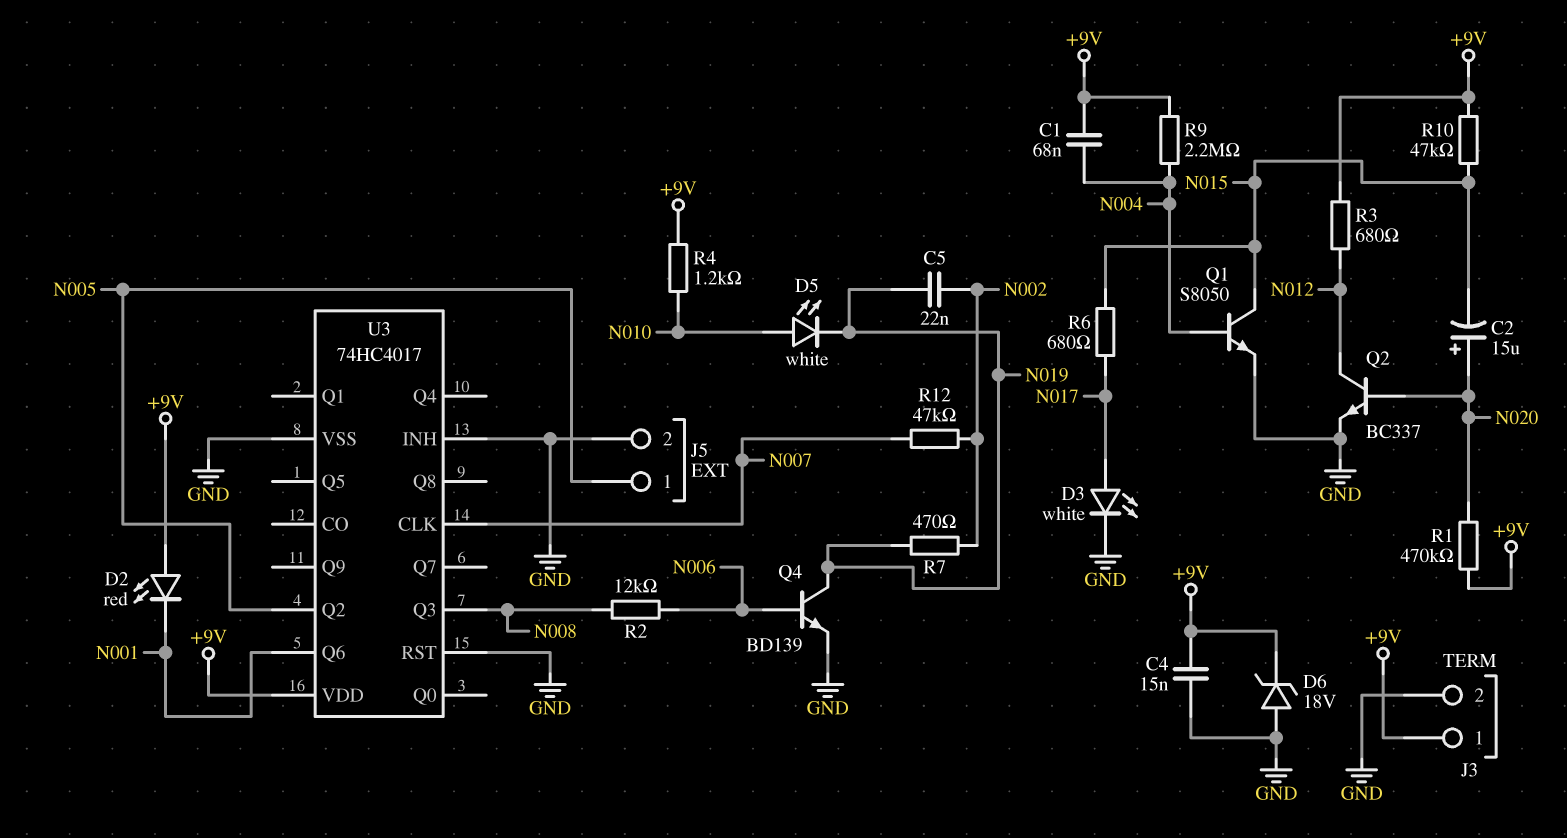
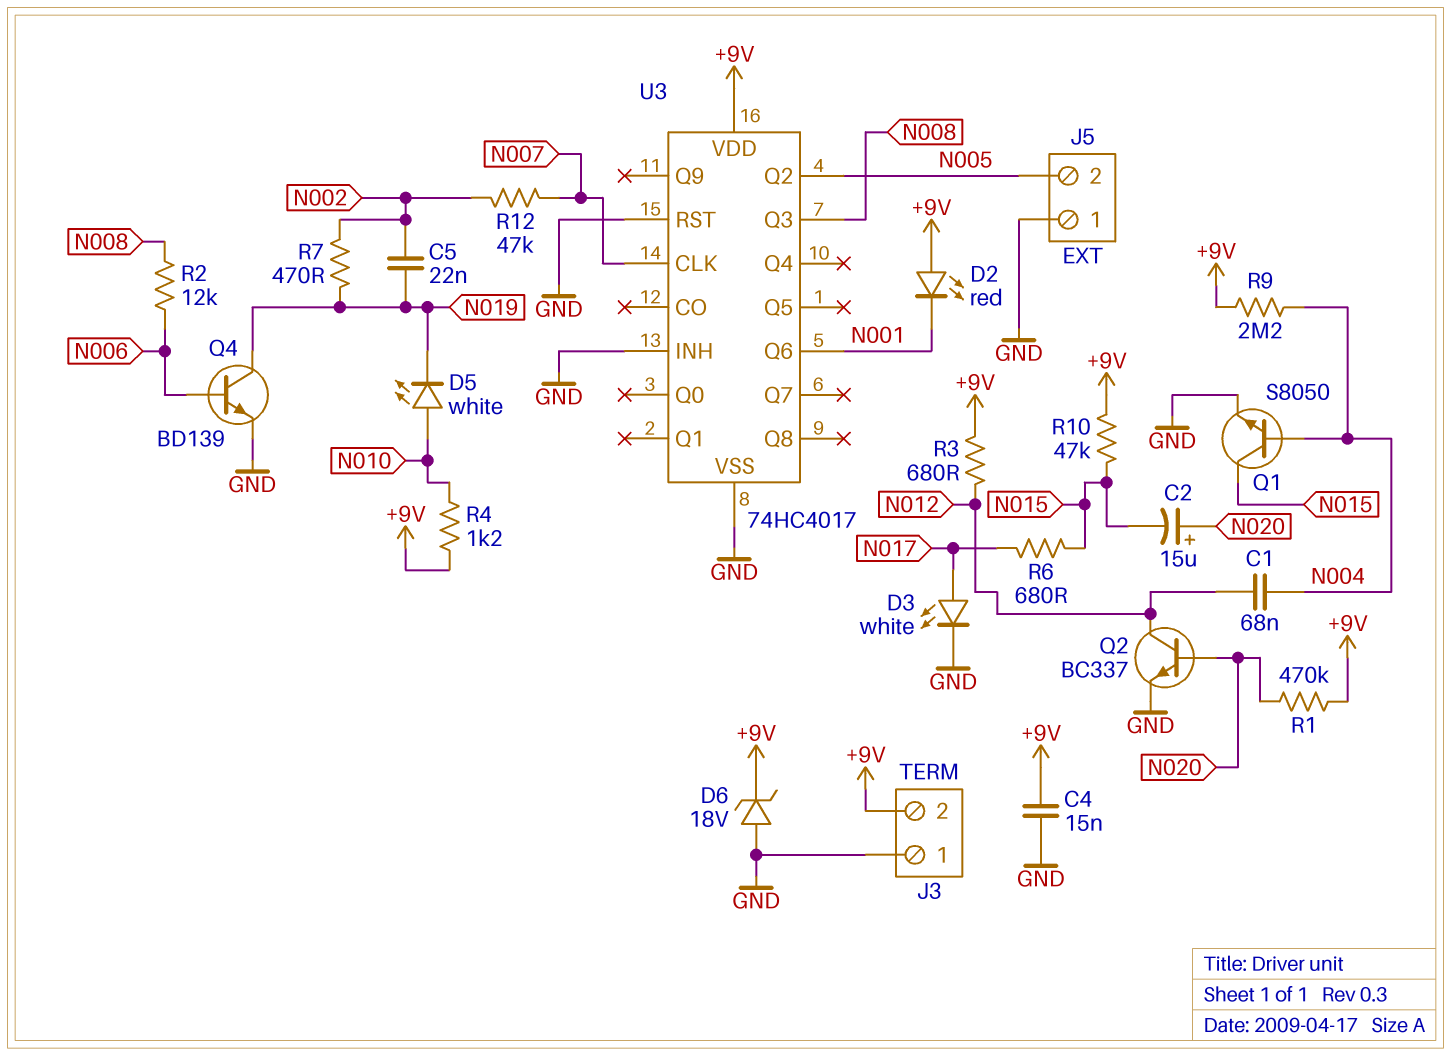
C1: 68nF (+9V, N004) -> 68nF (N004, N012)
J3 pin 1: +9V -> GND
J3 pin 2: GND -> +9V
J5 pin 1: N005 -> GND
J5 pin 2: GND -> N005

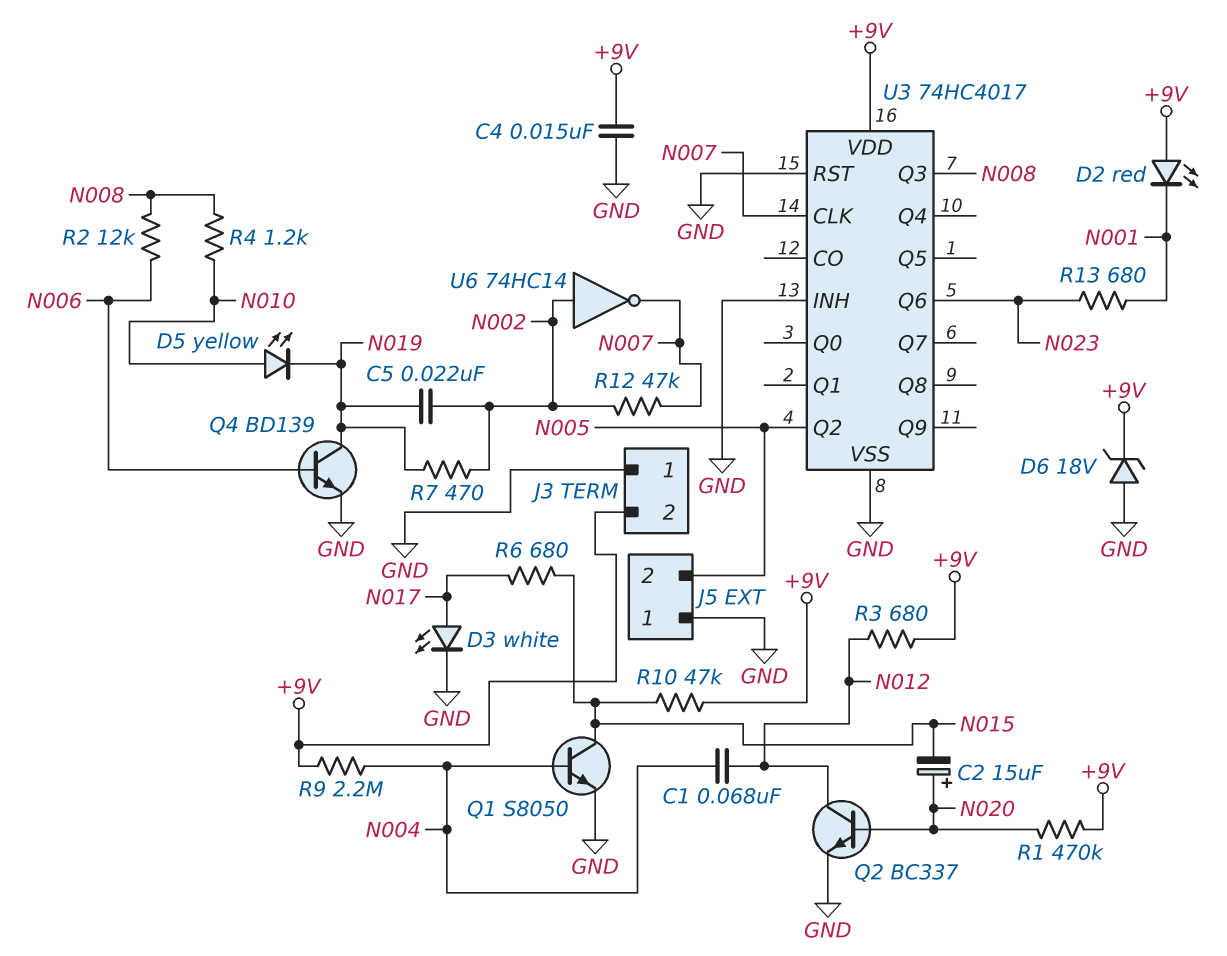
D5: LED white (A N010, K N019) -> LED yellow (A N010, K N019)
R4: 1.2k (+9V, N010) -> 1.2k (N008, N010)
R13: none -> 680 (N001, N023)
U3 pin Q6: N001 -> N023
U6: none -> NOT 74HC14 (in N002, out N007)

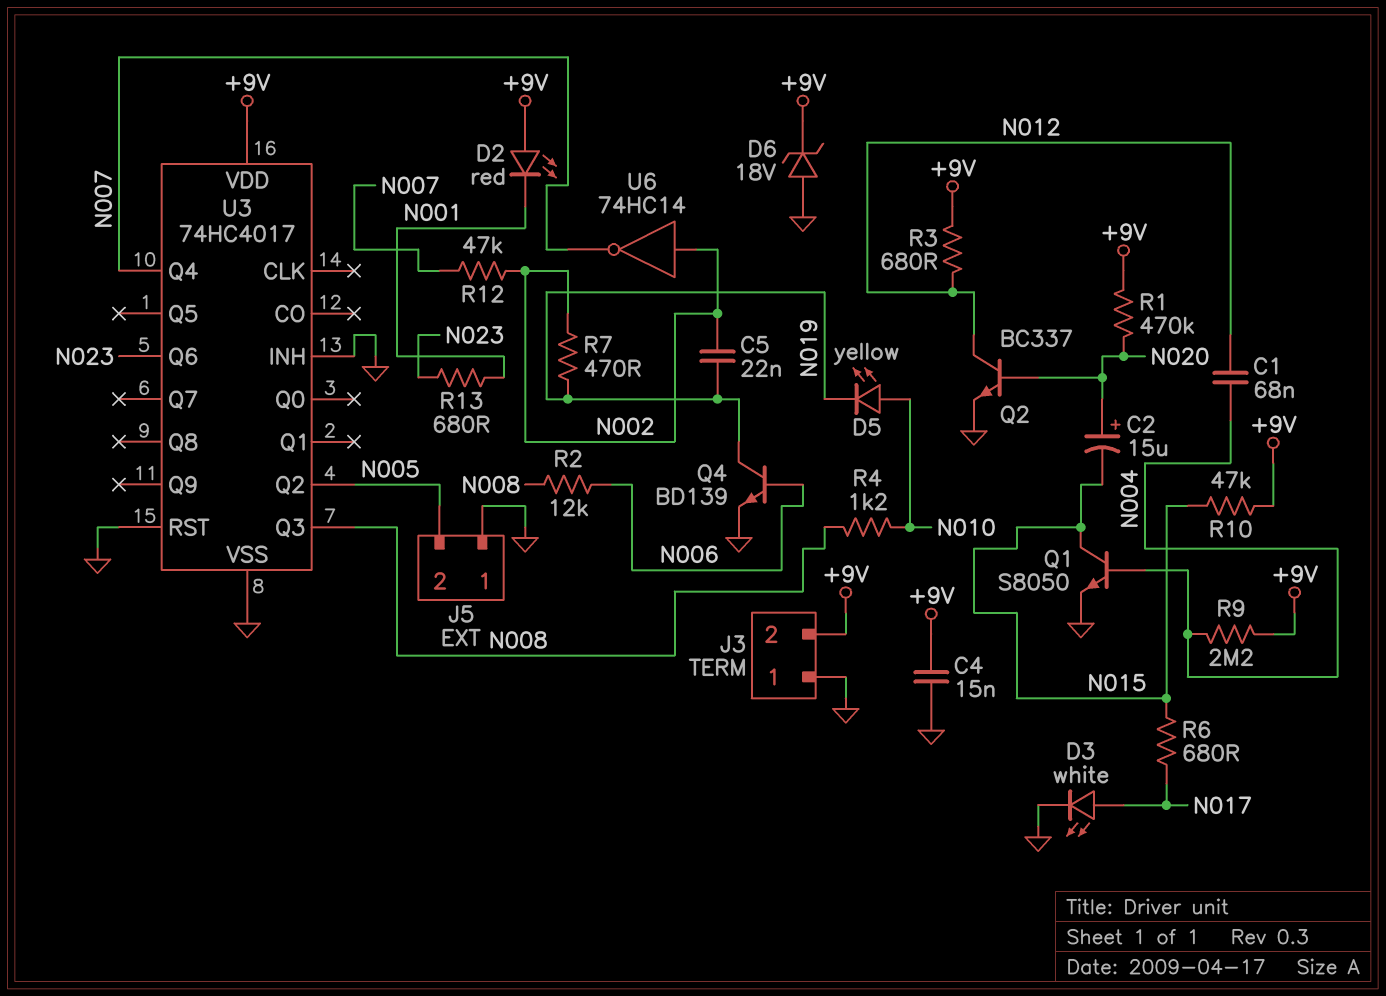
U3 pin CLK: N007 -> none
U3 pin Q4: none -> N007

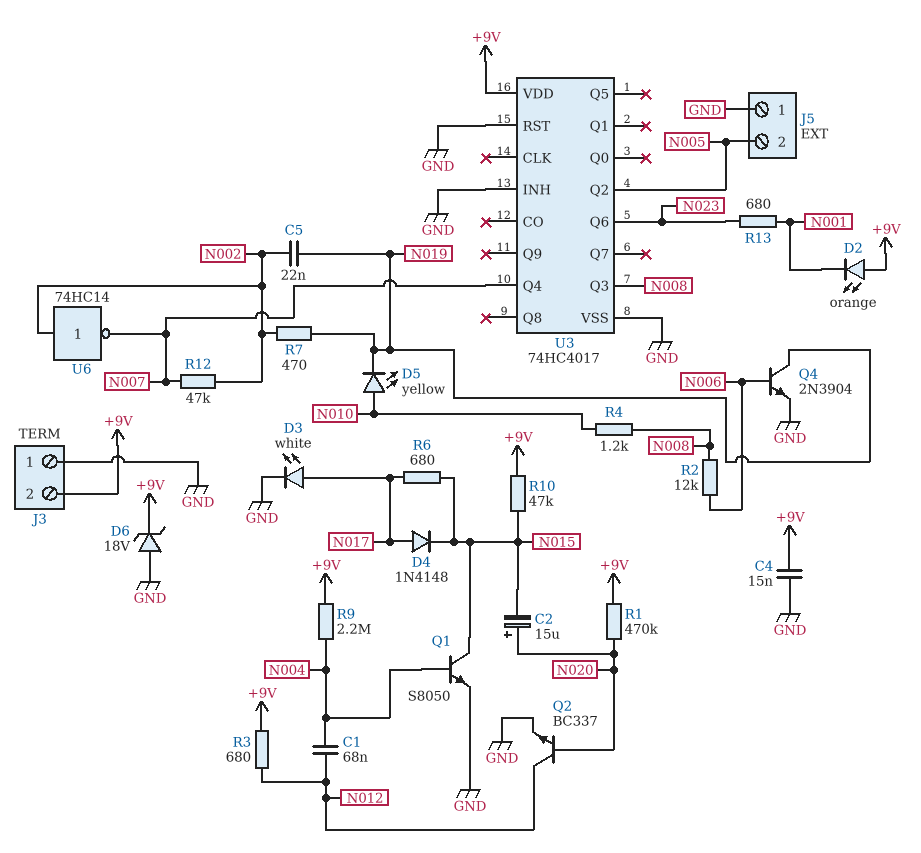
D2: LED red (A +9V, K N001) -> LED orange (A +9V, K N001)
D4: none -> diode 1N4148 (A N017, K N015)
Q4: NPN BD139 (B N006, C N019, E GND) -> NPN 2N3904 (B N006, C N019, E GND)

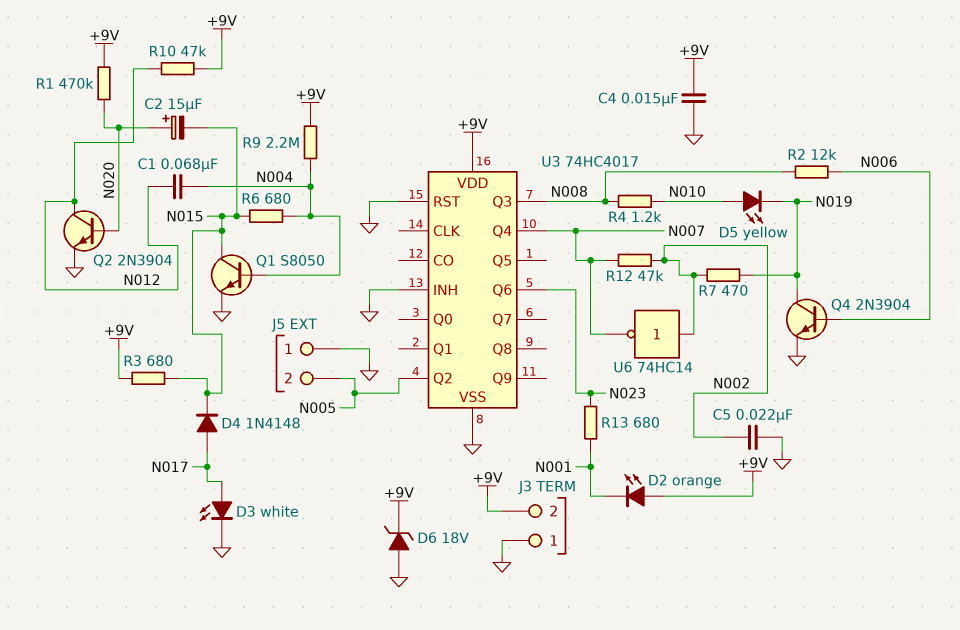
C5: 22nF (N002, N019) -> 22nF (GND, N002)
Q2: NPN BC337 (B N020, C N012, E GND) -> NPN 2N3904 (B N020, C N012, E GND)
R3: 680 (+9V, N012) -> 680 (+9V, N015)
R6: 680 (N015, N017) -> 680 (N004, N015)
R10: 47k (+9V, N015) -> 47k (+9V, N012)

